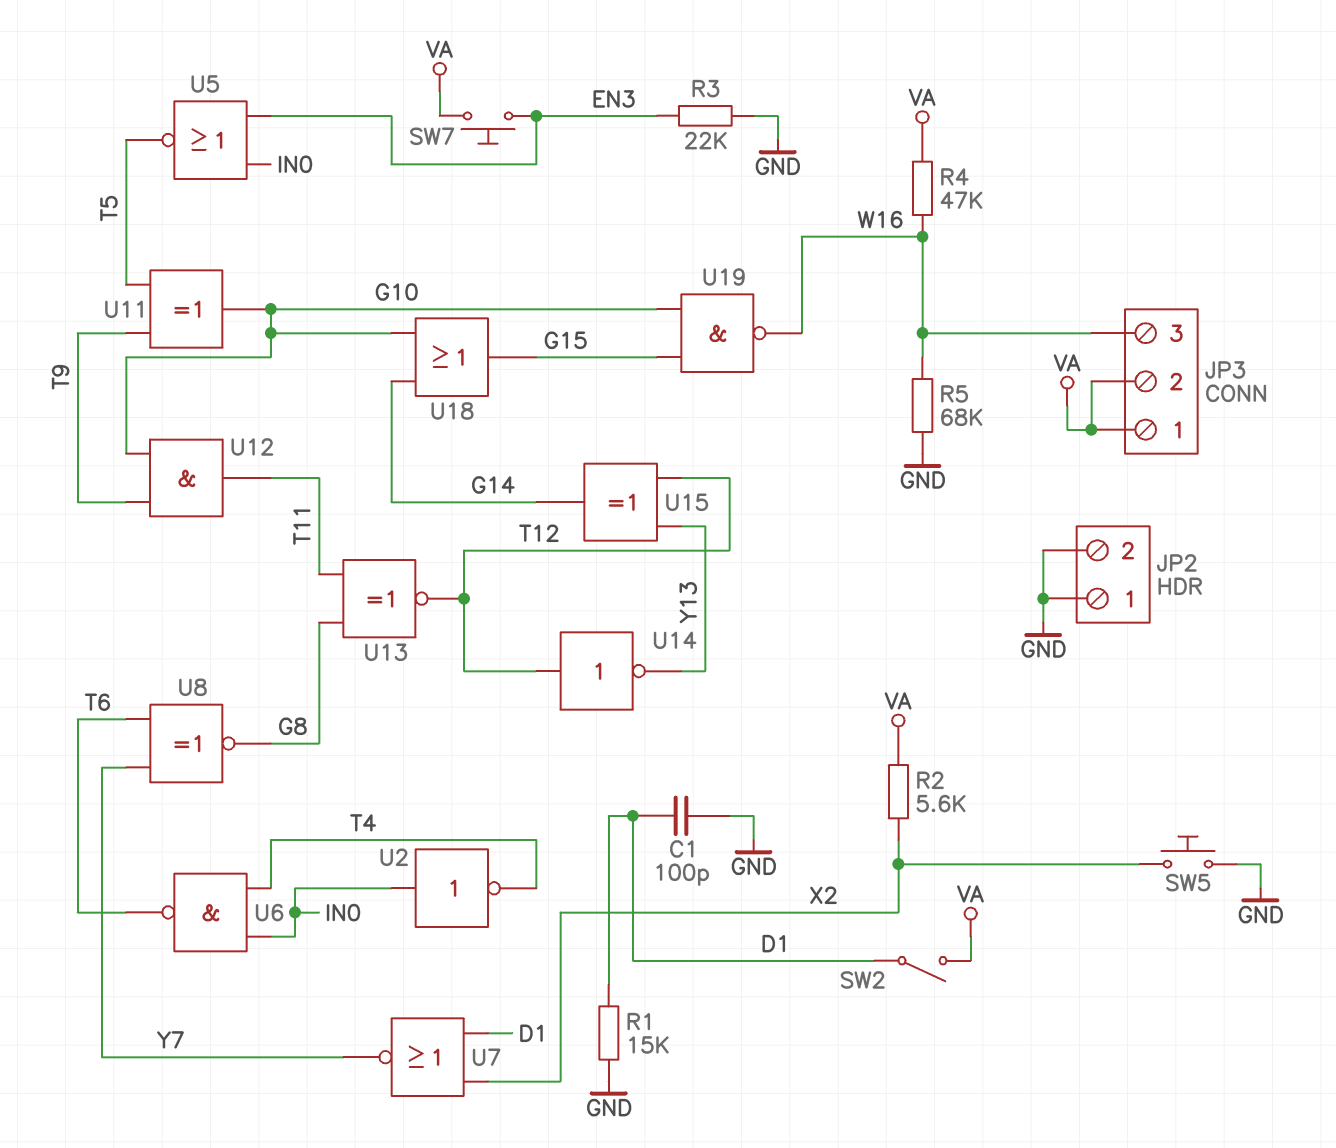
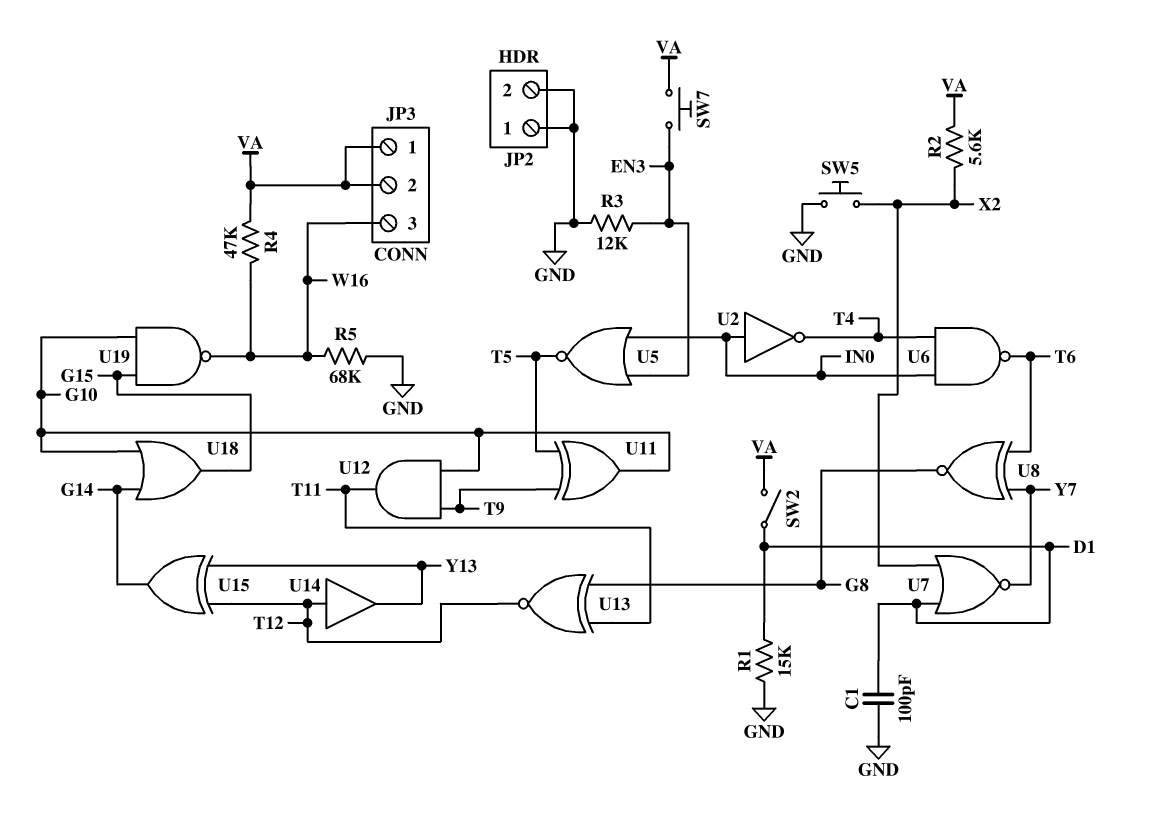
R3: 22k (EN3, GND) -> 12k (EN3, GND)
U14: NOT (in T12, out Y13) -> buffer (in T12, out Y13)

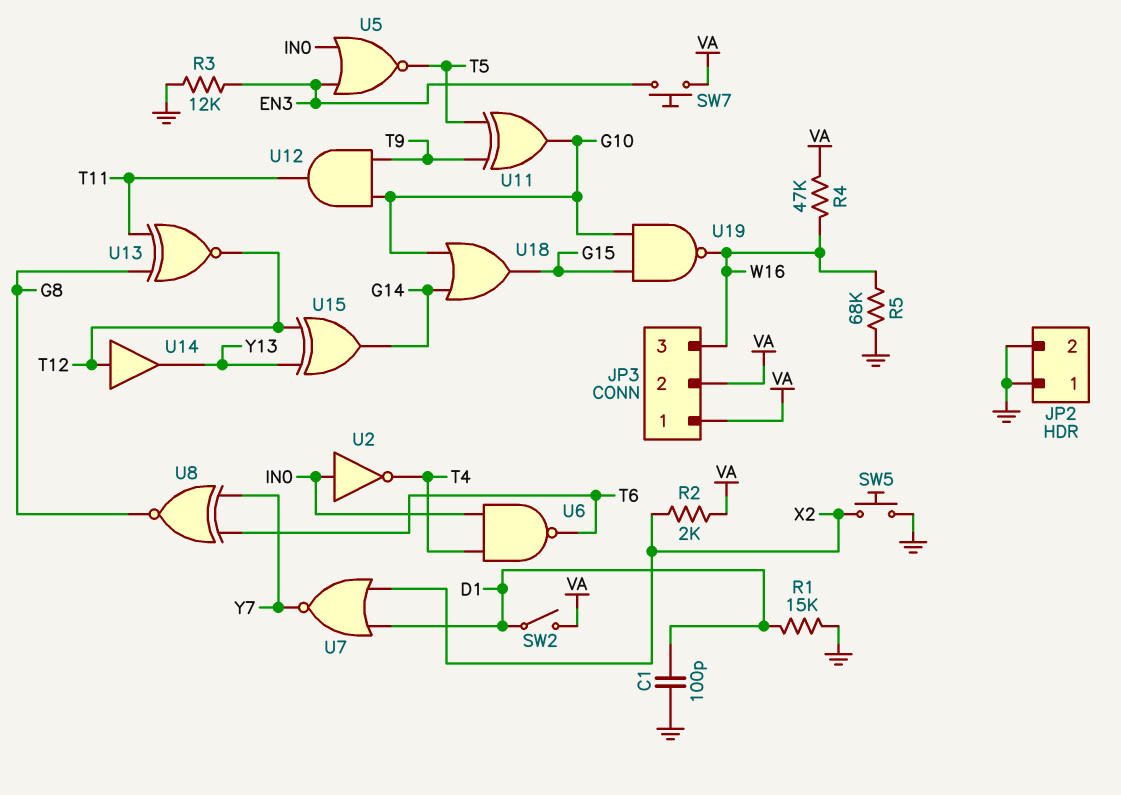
R2: 5.6k (VA, X2) -> 2k (VA, X2)

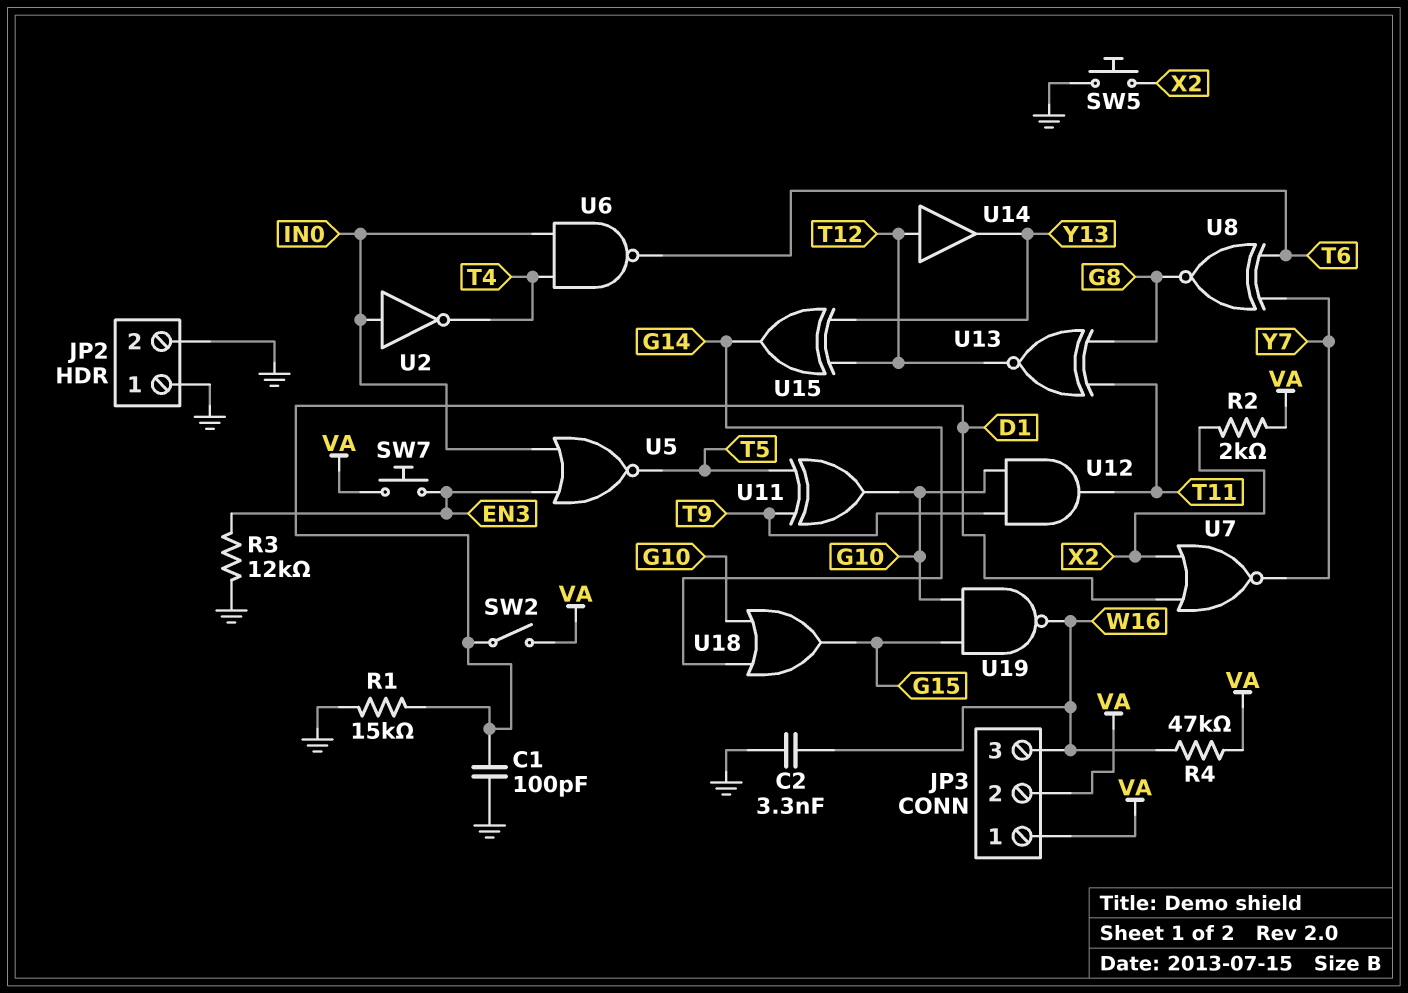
C2: none -> 3.3nF (GND, W16)
R5: 68k (GND, W16) -> none

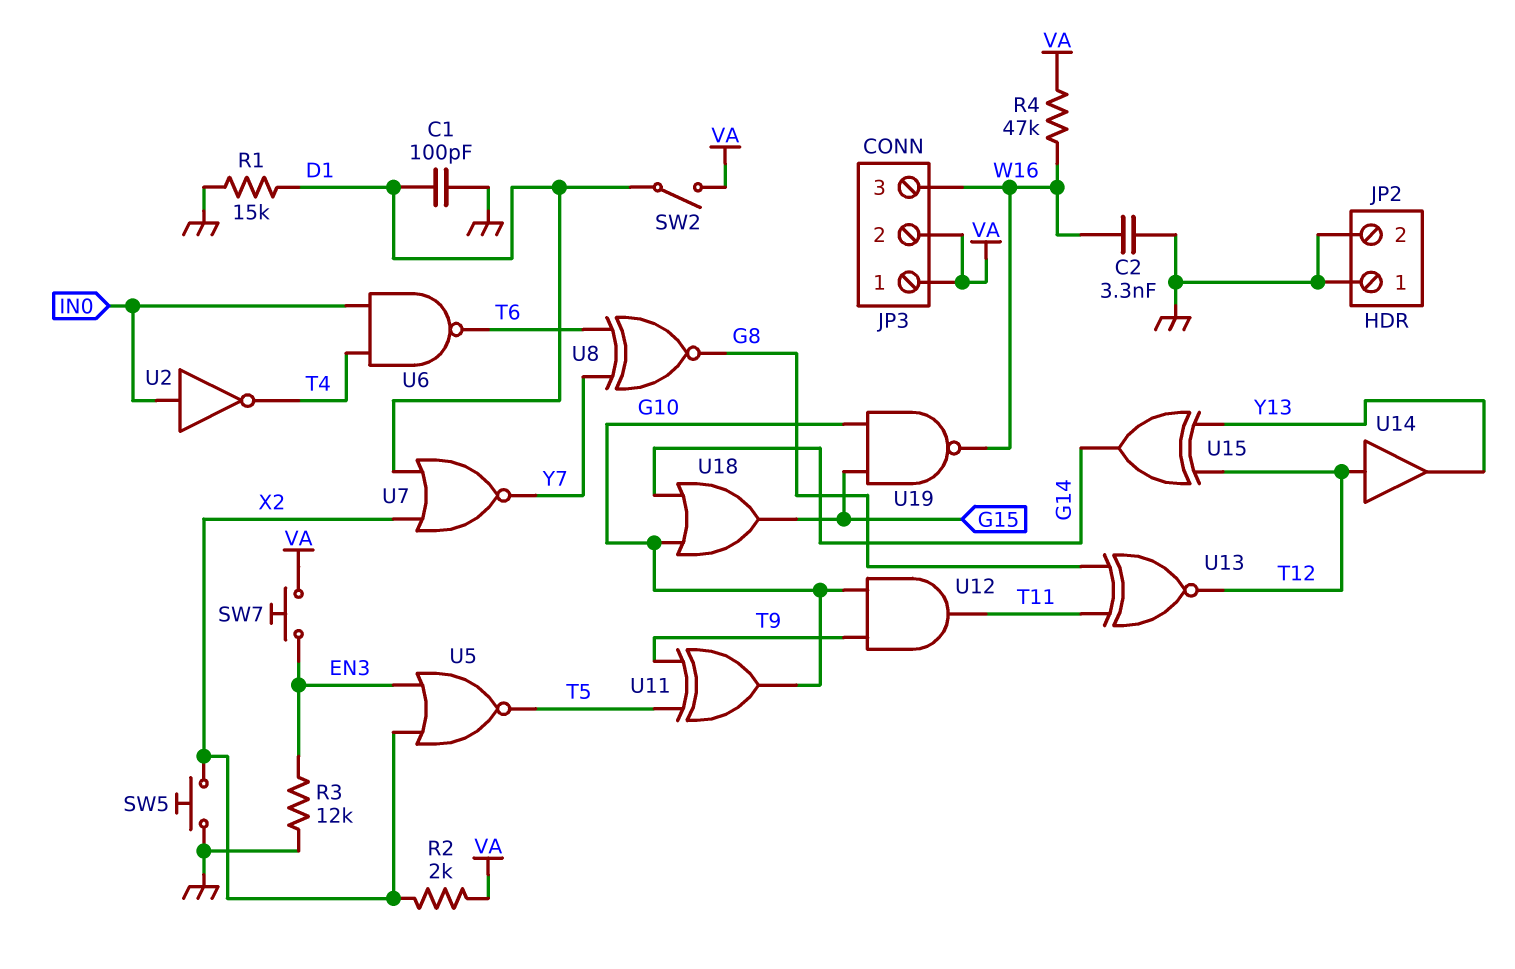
U5: NOR (in EN3, in IN0, out T5) -> NOR (in EN3, in X2, out T5)

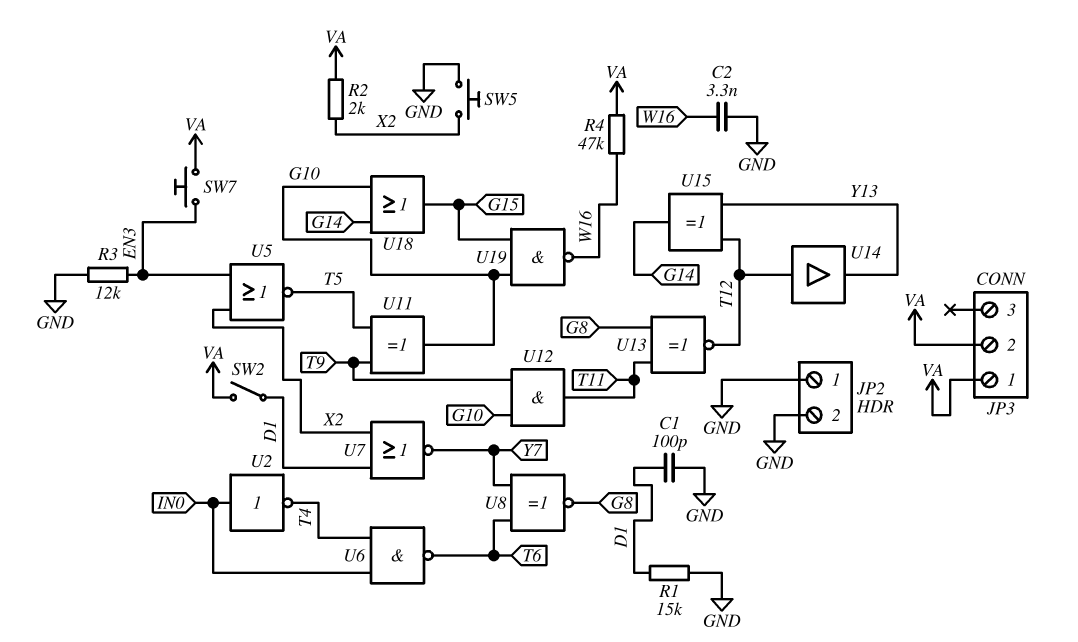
JP3 pin 3: W16 -> none

